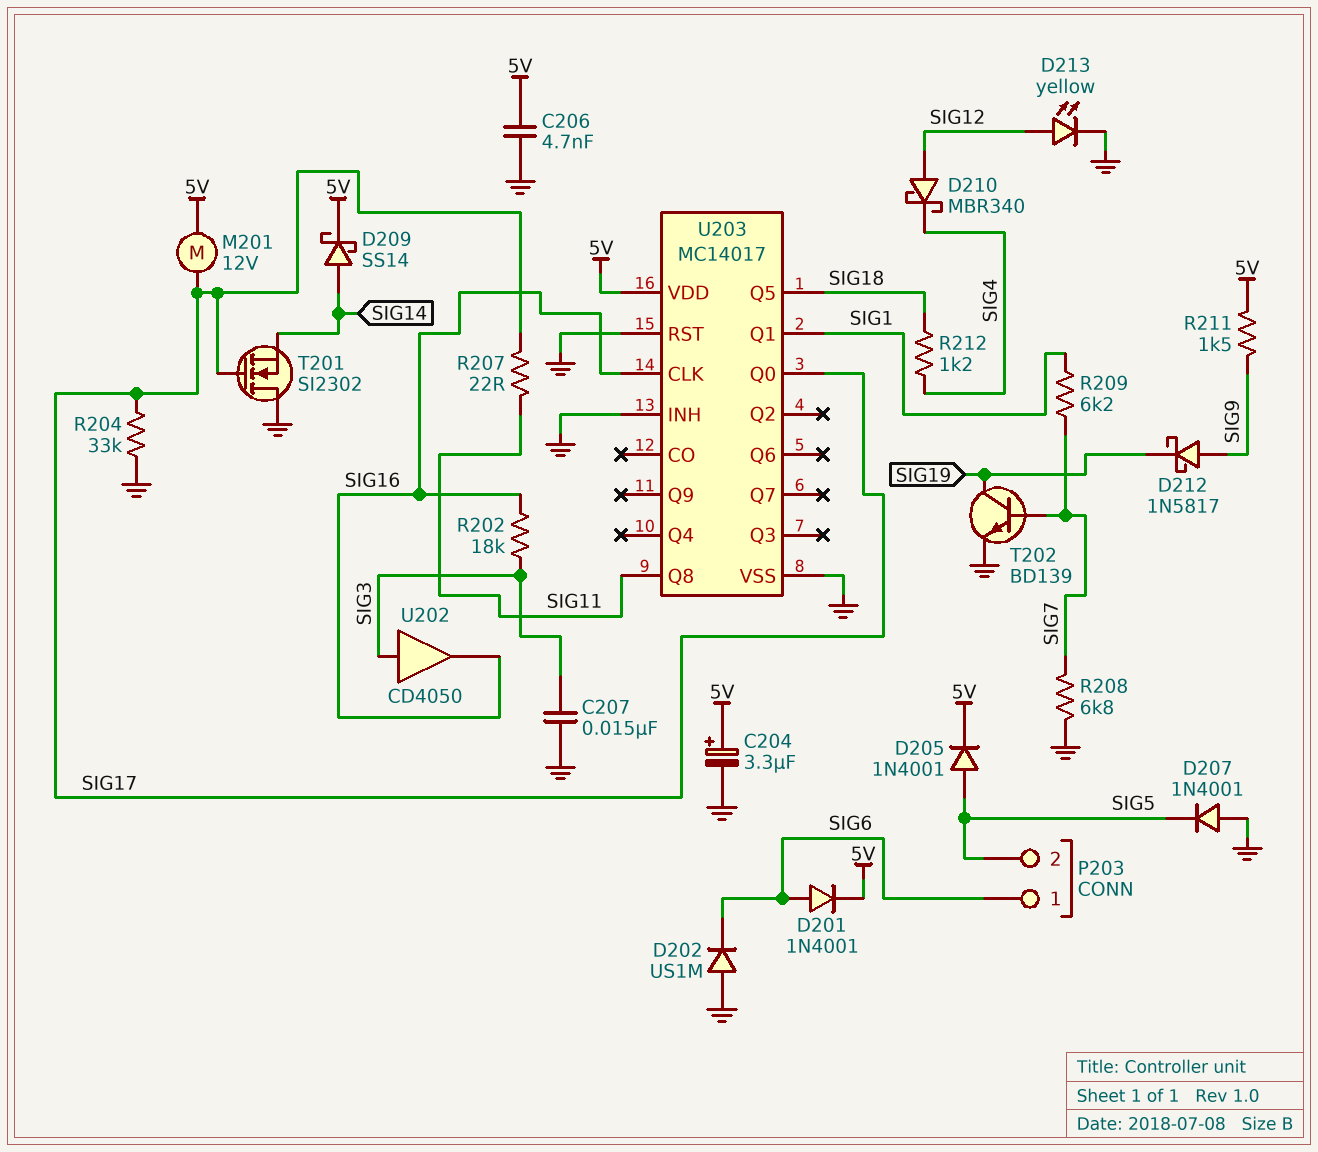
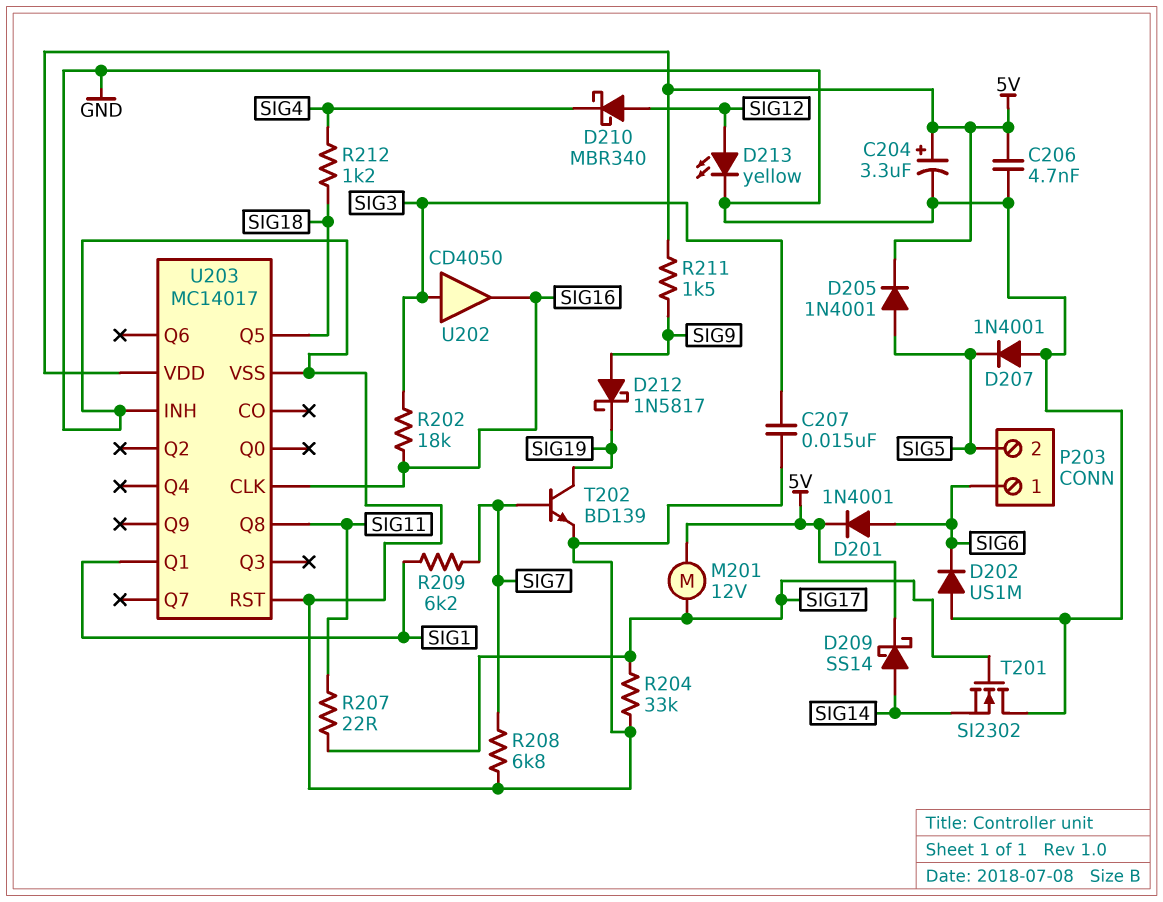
U203 pin Q0: SIG17 -> none

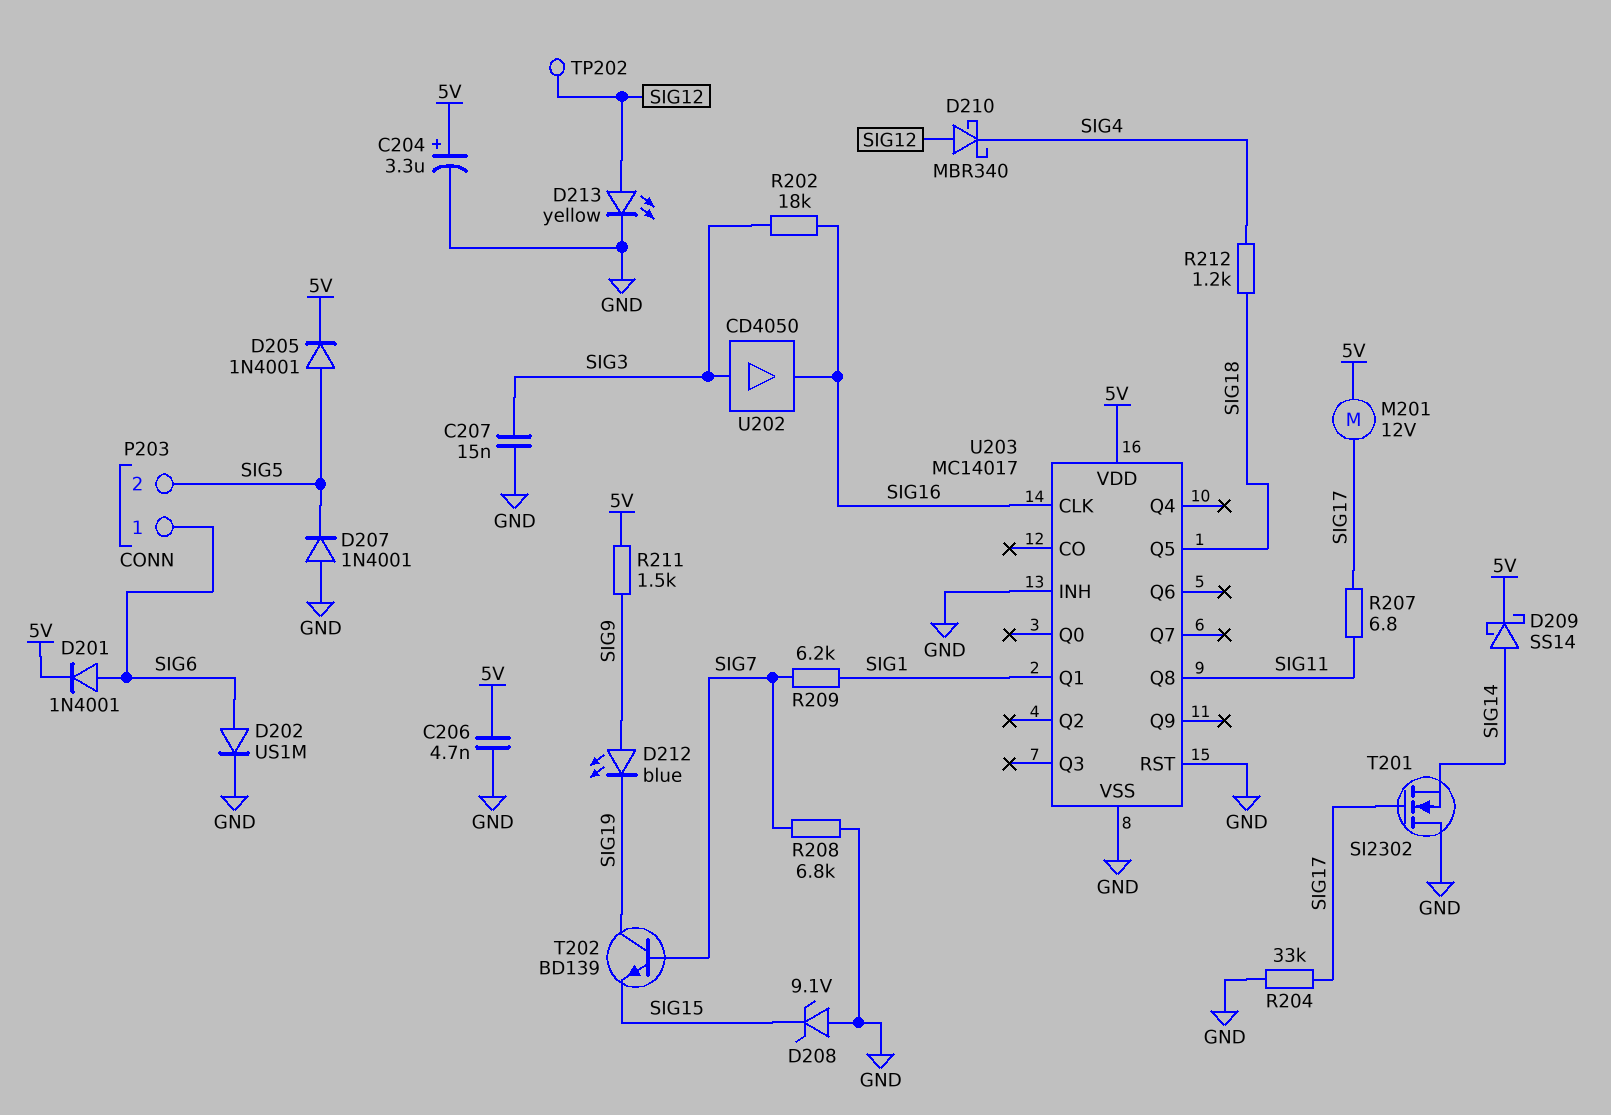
D202: diode US1M (A GND, K SIG6) -> diode US1M (A SIG6, K GND)
D208: none -> zener 9.1V (A GND, K SIG15)
D212: schottky 1N5817 (A SIG9, K SIG19) -> LED blue (A SIG9, K SIG19)
R207: 22 (SIG11, SIG17) -> 6.8 (SIG11, SIG17)
T202: NPN BD139 (B SIG7, C SIG19, E GND) -> NPN BD139 (B SIG7, C SIG19, E SIG15)
TP202: none -> test point (SIG12)

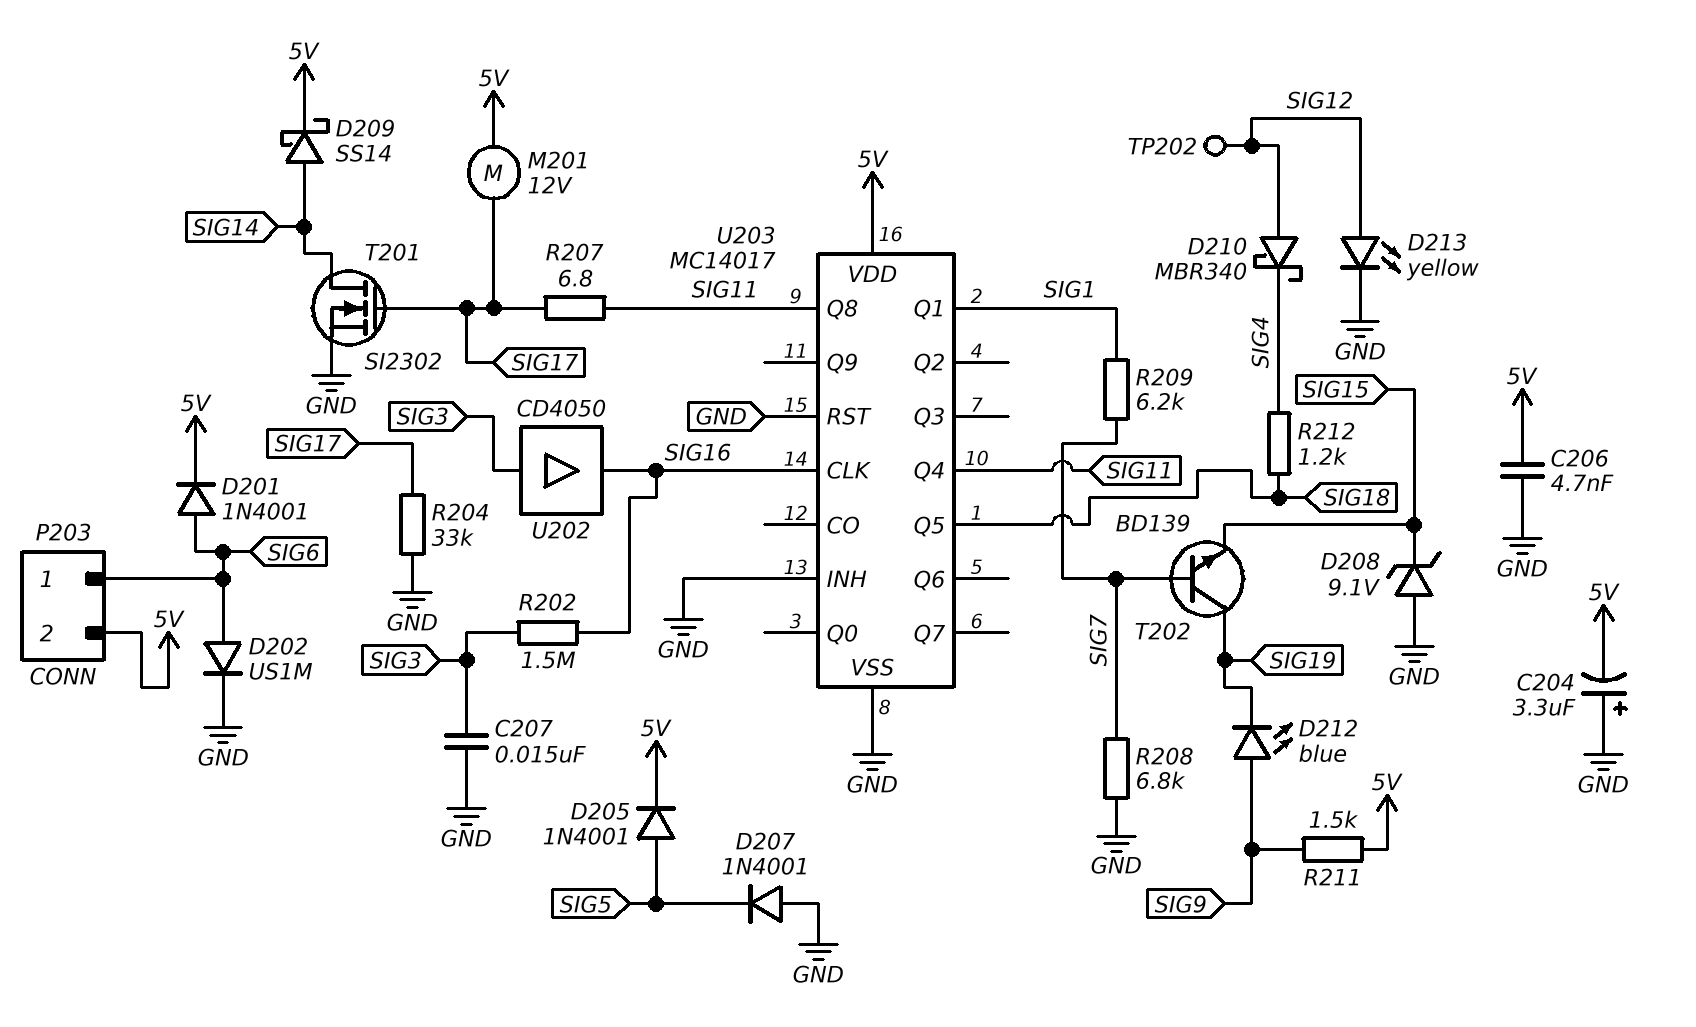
C204: 3.3uF (plus 5V, minus GND) -> 3.3uF (plus GND, minus 5V)
P203 pin 2: SIG5 -> 5V
R202: 18k (SIG3, SIG16) -> 1.5M (SIG3, SIG16)
T201: NMOS SI2302 (G SIG17, D GND, S SIG14) -> NMOS SI2302 (G SIG17, D SIG14, S GND)
U203 pin Q4: none -> SIG11

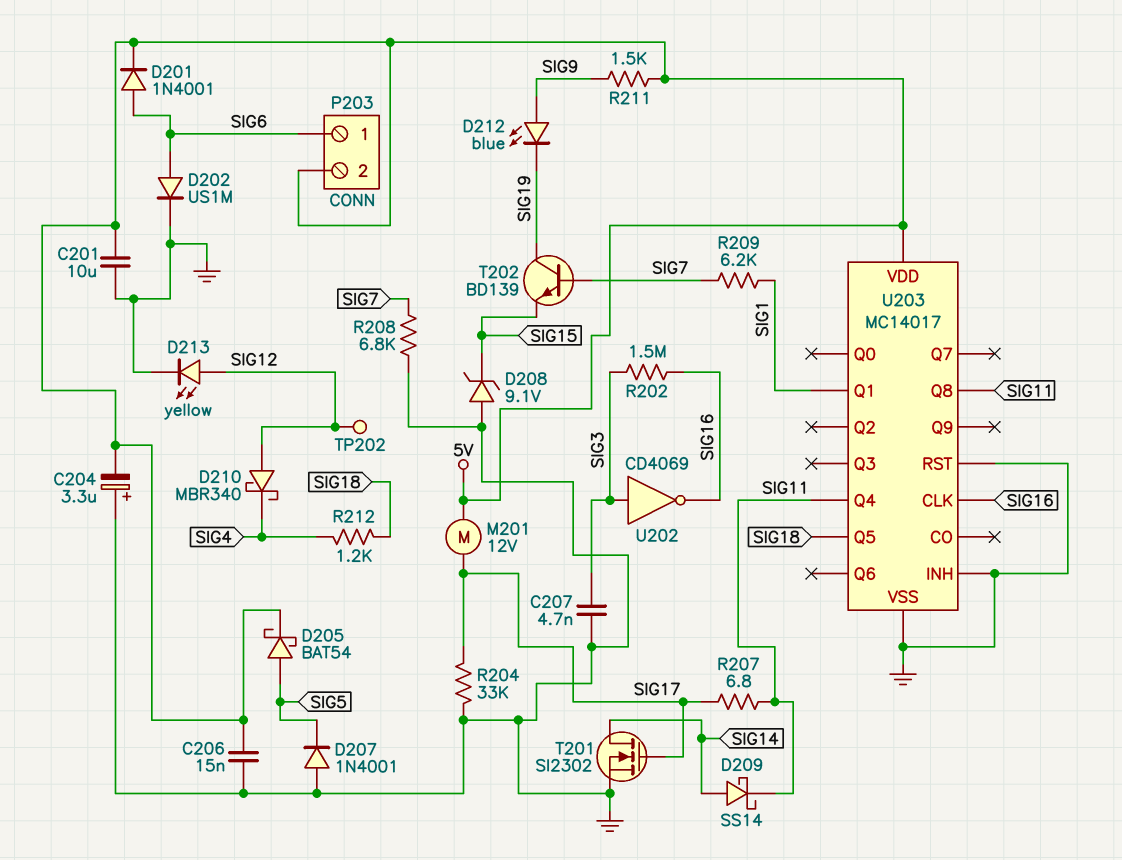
C201: none -> 10uF (5V, GND)
C206: 4.7nF (5V, GND) -> 15nF (5V, GND)
C207: 15nF (GND, SIG3) -> 4.7nF (GND, SIG3)
D205: diode 1N4001 (A SIG5, K 5V) -> schottky BAT54 (A SIG5, K 5V)
D209: schottky SS14 (A SIG14, K 5V) -> schottky SS14 (A SIG14, K SIG11)
U202: buffer CD4050 (in SIG3, out SIG16) -> NOT CD4069 (in SIG3, out SIG16)

